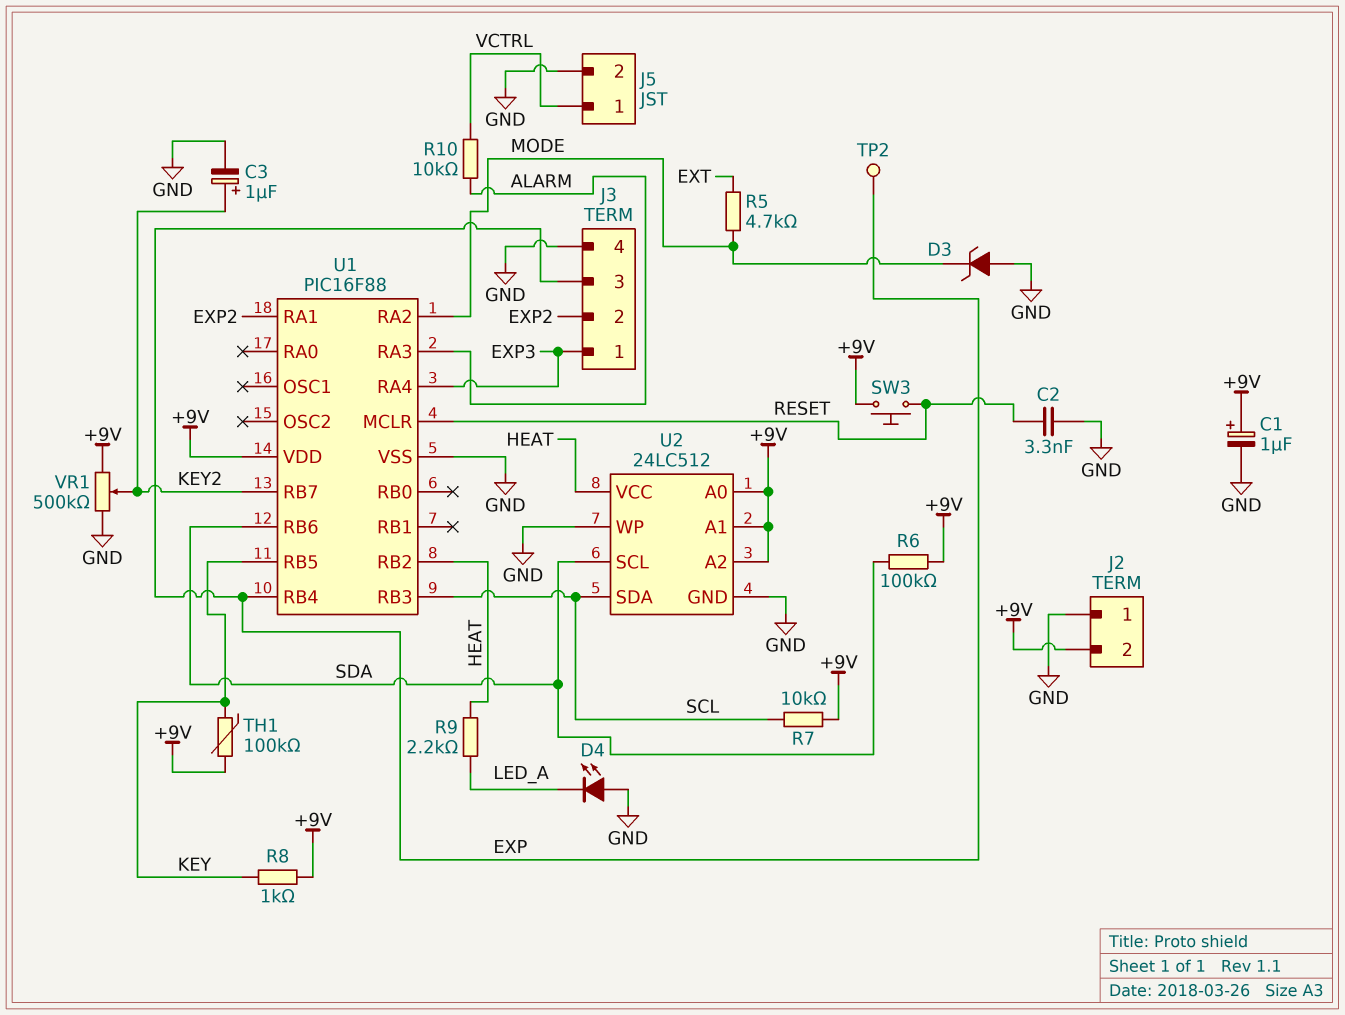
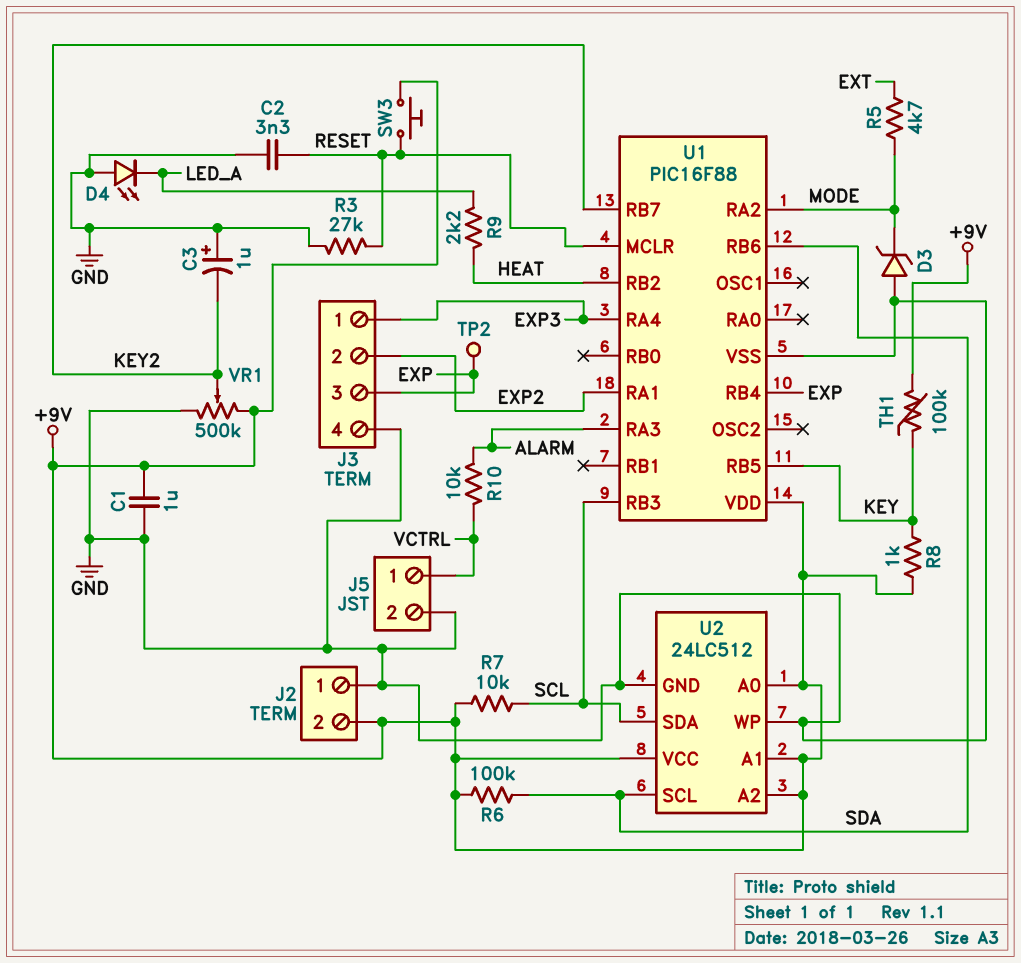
C1: 1uF (plus +9V, minus GND) -> 1uF (+9V, GND)
C3: 1uF (plus KEY2, minus GND) -> 1uF (plus GND, minus KEY2)
R3: none -> 27k (GND, RESET)
U2 pin VCC: HEAT -> +9V

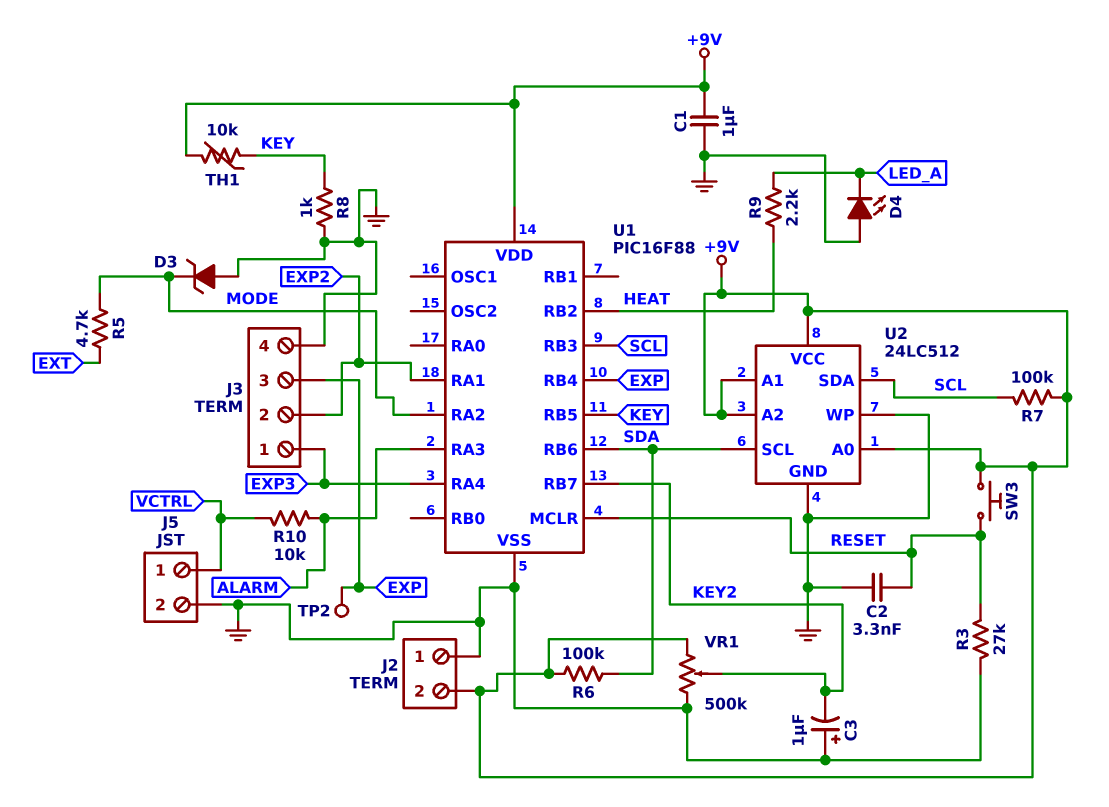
R7: 10k (+9V, SCL) -> 100k (+9V, SCL)
R8: 1k (+9V, KEY) -> 1k (GND, KEY)
TH1: 100k (+9V, KEY) -> 10k (+9V, KEY)

